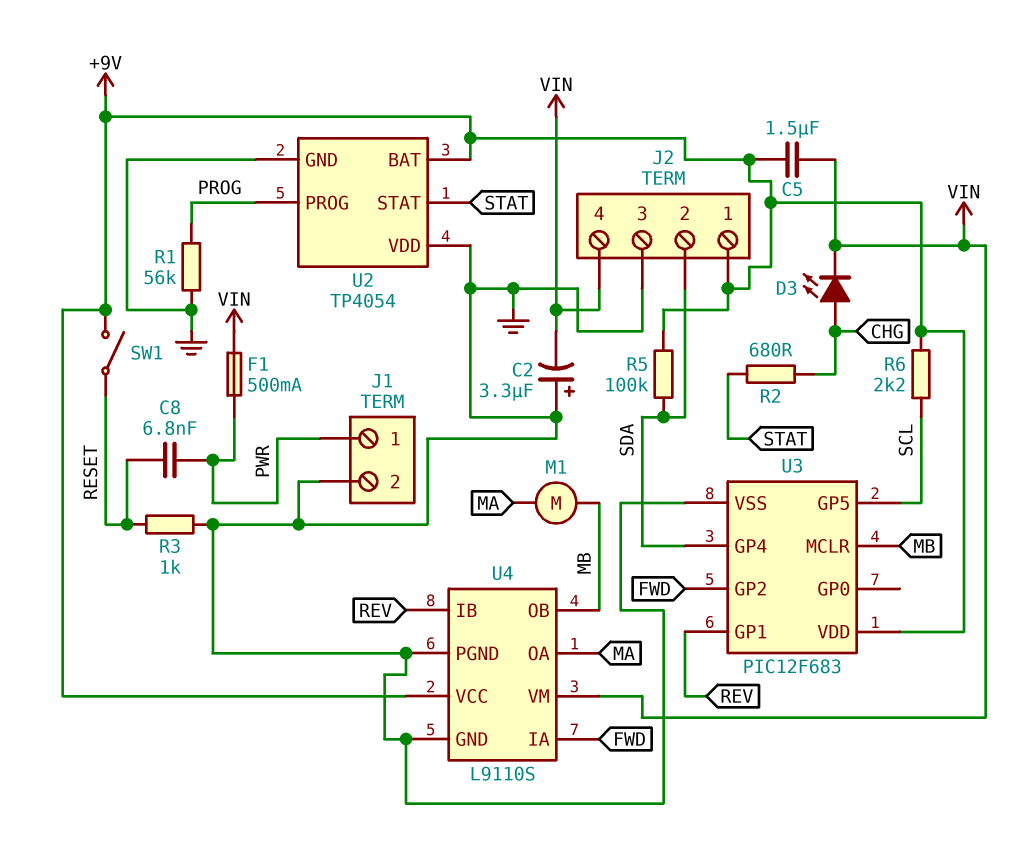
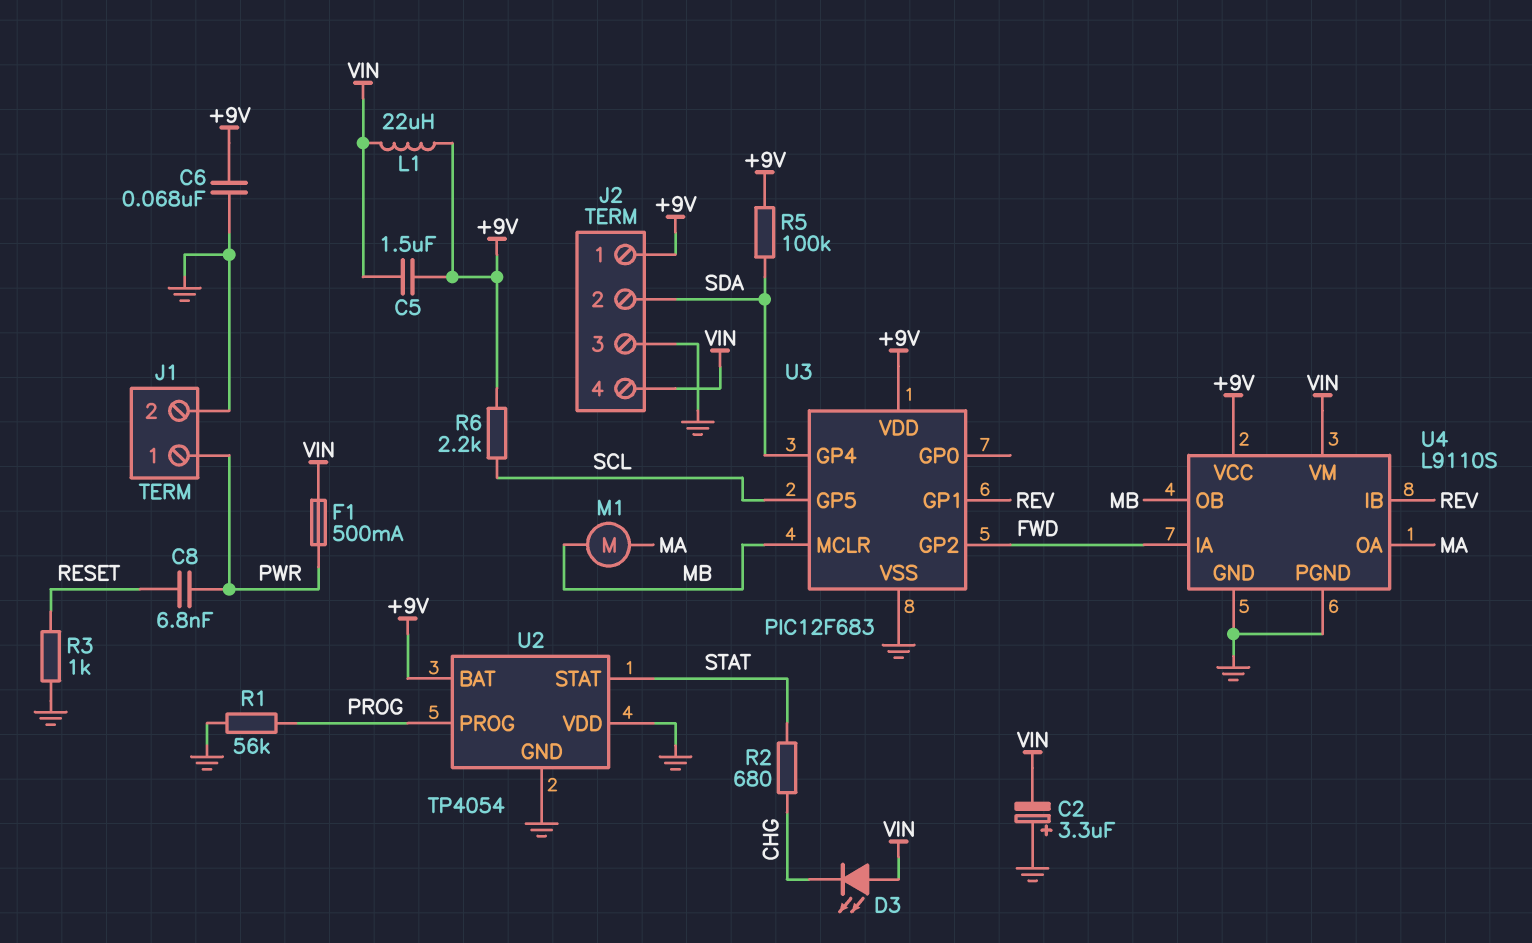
C6: none -> 68nF (+9V, GND)
D3: LED (A CHG, K VIN) -> LED (A VIN, K CHG)
L1: none -> 22uH (+9V, VIN)
SW1: switch (+9V, RESET) -> none

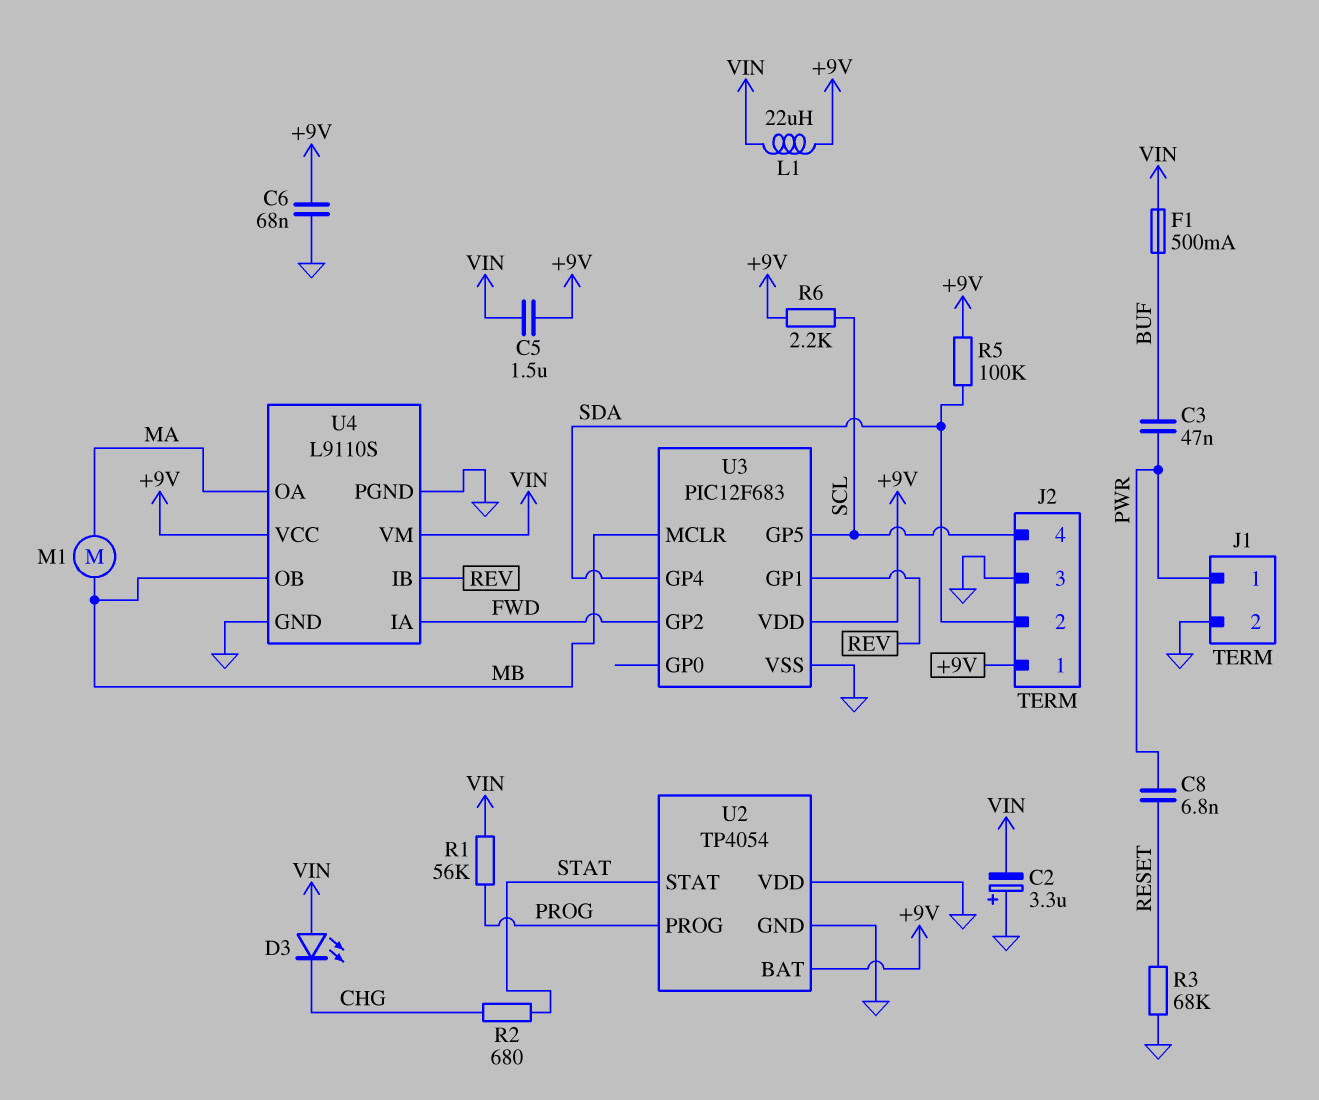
C3: none -> 47nF (BUF, PWR)
F1: 500mA (PWR, VIN) -> 500mA (BUF, VIN)
J2 pin 4: VIN -> SCL
R1: 56k (GND, PROG) -> 56k (PROG, VIN)
R3: 1k (GND, RESET) -> 68k (GND, RESET)

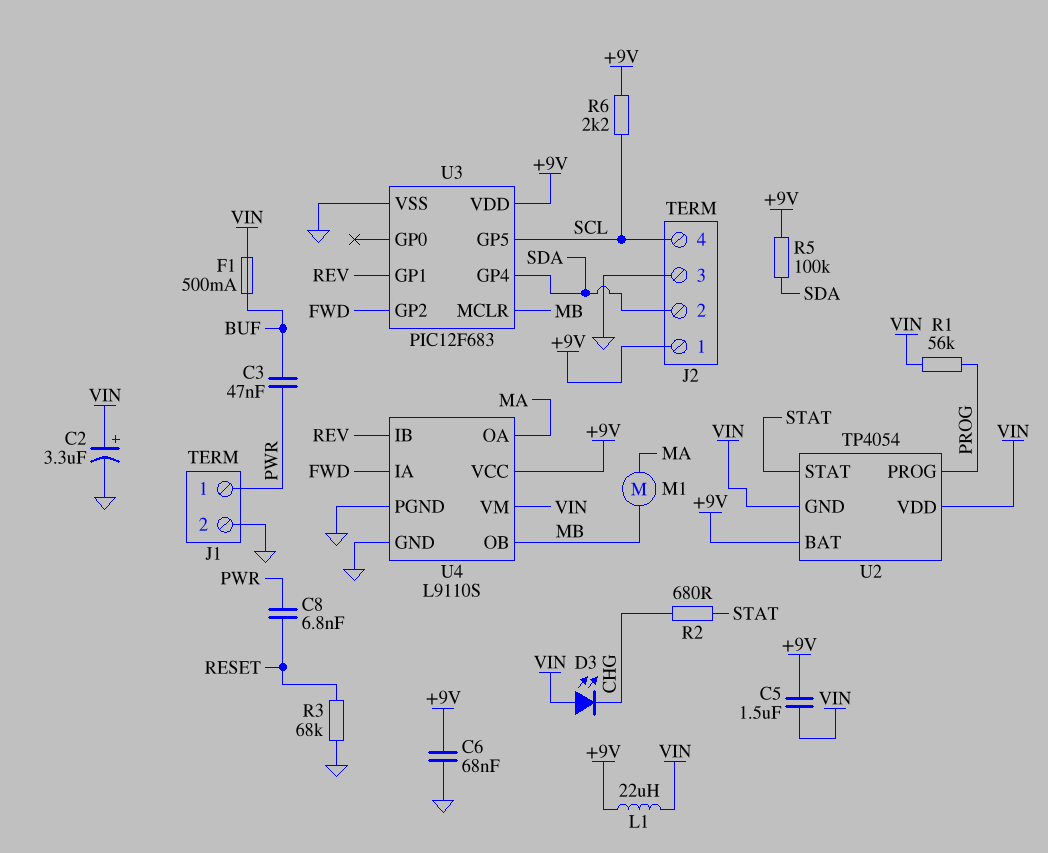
C2: 3.3uF (plus GND, minus VIN) -> 3.3uF (plus VIN, minus GND)
U2 pin GND: GND -> VIN
U2 pin VDD: GND -> VIN

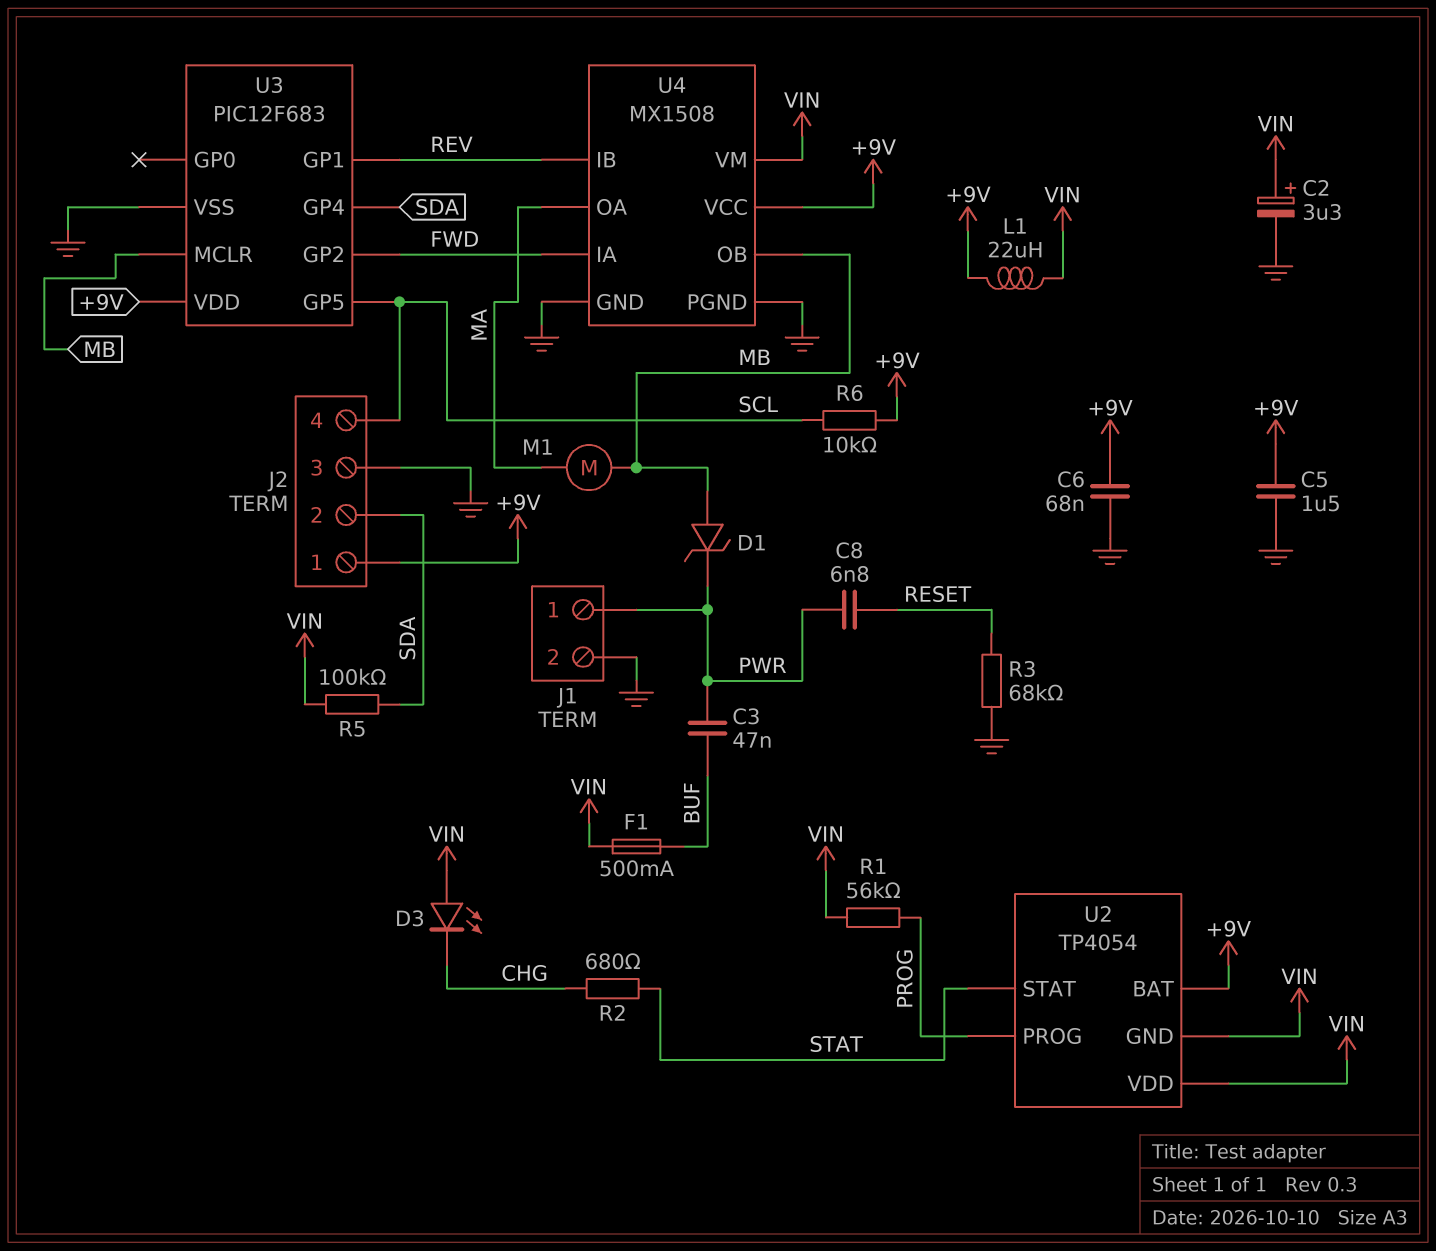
C5: 1.5uF (+9V, VIN) -> 1.5uF (+9V, GND)
D1: none -> zener (A MB, K PWR)
R5: 100k (+9V, SDA) -> 100k (SDA, VIN)
R6: 2.2k (+9V, SCL) -> 10k (+9V, SCL)
U4: L9110S -> MX1508

